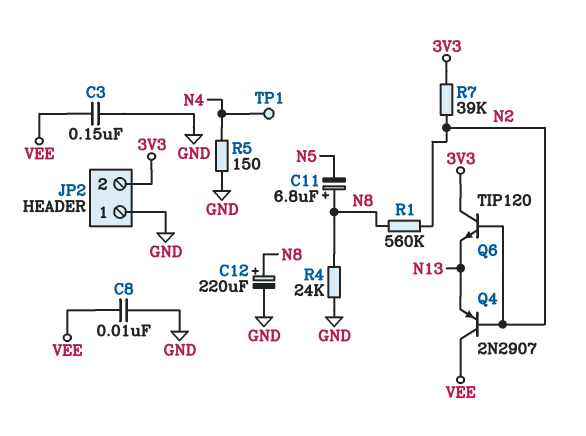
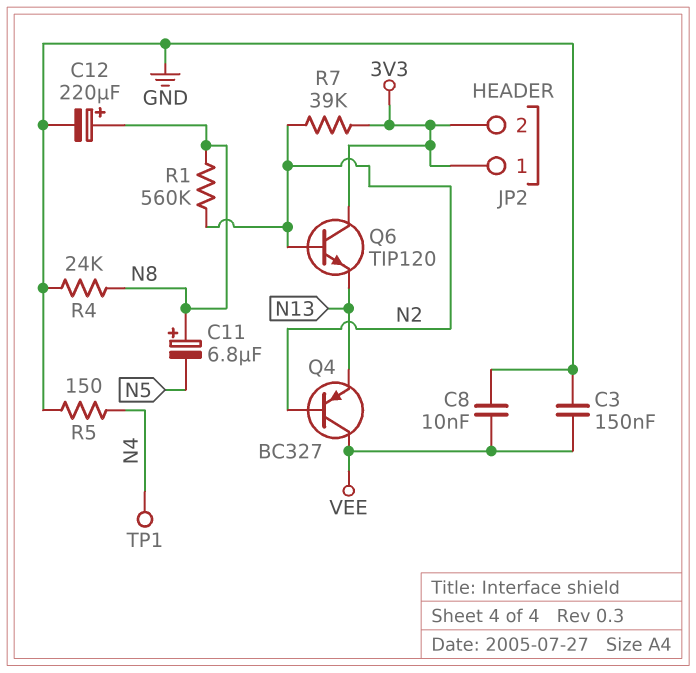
JP2 pin 1: GND -> 3V3
Q4: PNP 2N2907 (B N2, C VEE, E N13) -> PNP BC327 (B N2, C VEE, E N13)

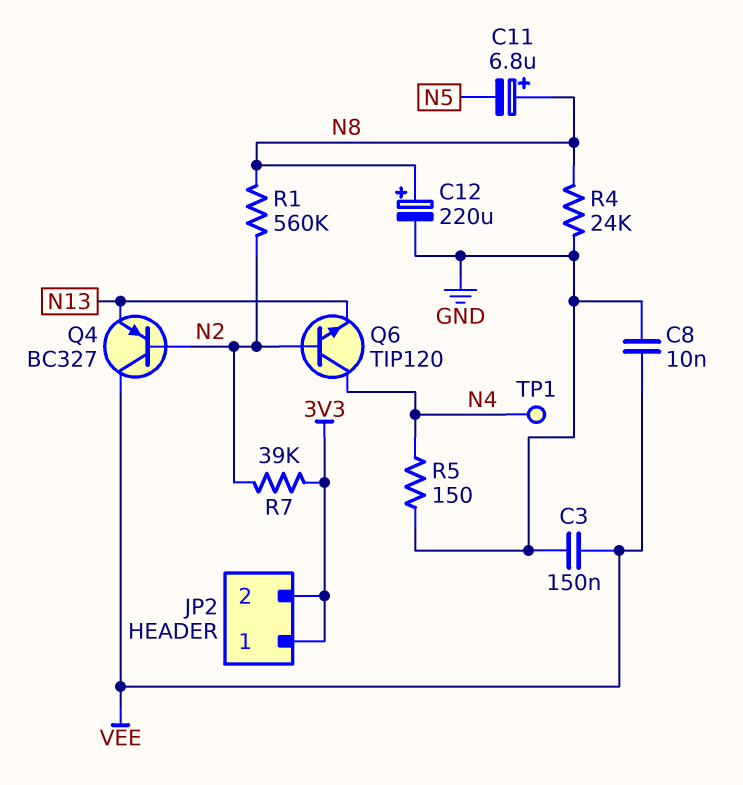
Q6: NPN TIP120 (B N2, C 3V3, E N13) -> NPN TIP120 (B N2, C N4, E N13)

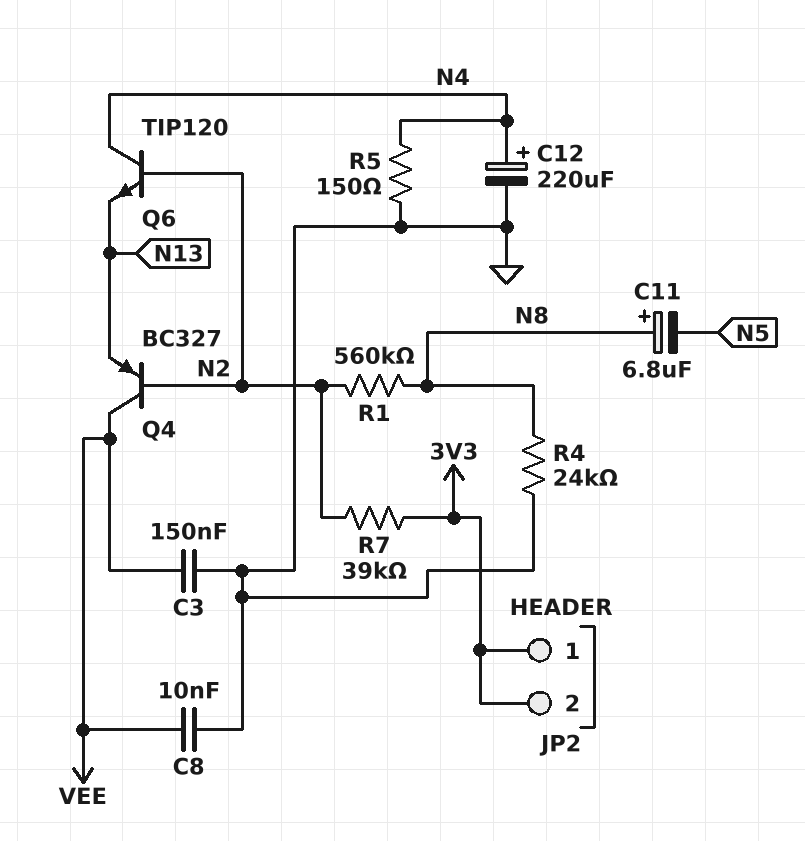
C12: 220uF (plus N8, minus GND) -> 220uF (plus N4, minus GND)
TP1: test point (N4) -> none

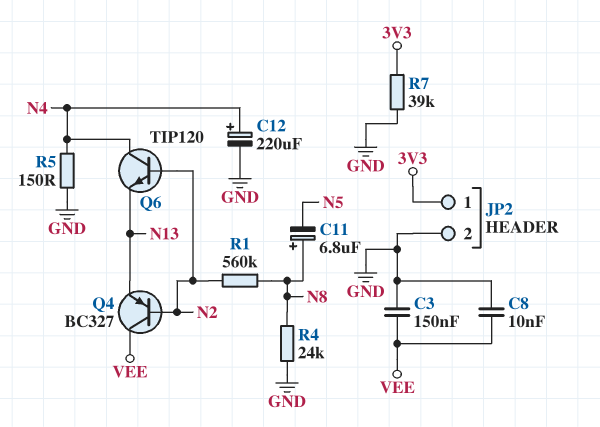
JP2 pin 2: 3V3 -> GND
R7: 39k (3V3, N2) -> 39k (3V3, GND)

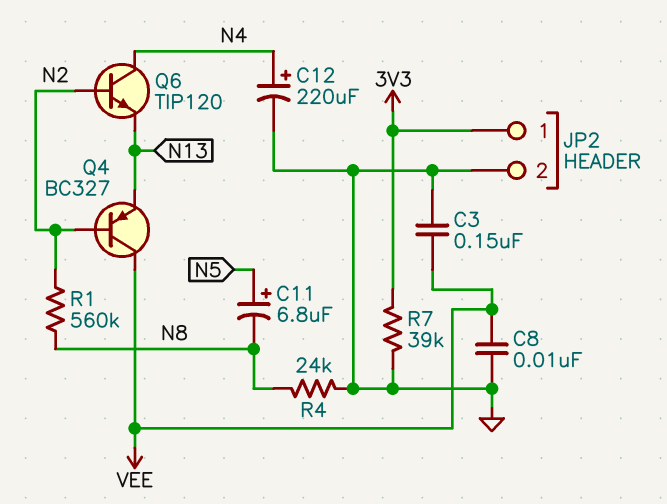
C11: 6.8uF (plus N8, minus N5) -> 6.8uF (plus N5, minus N8)
R5: 150 (GND, N4) -> none

